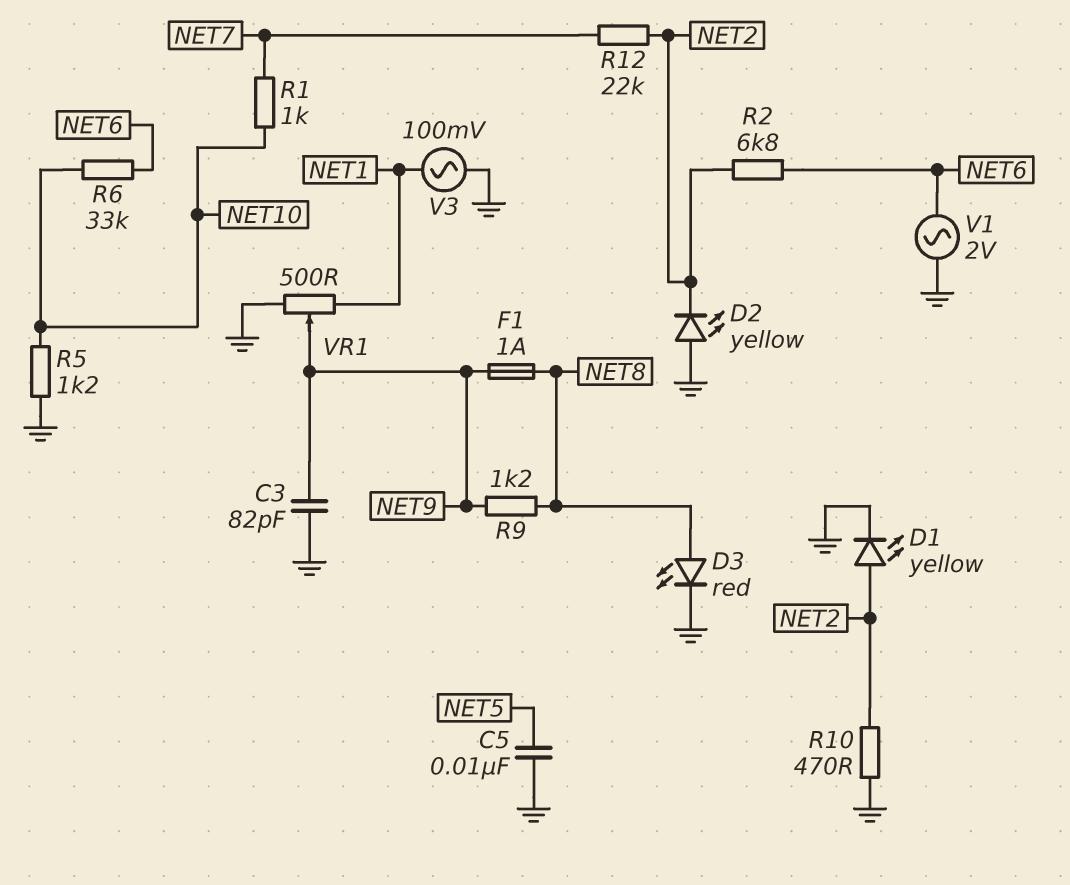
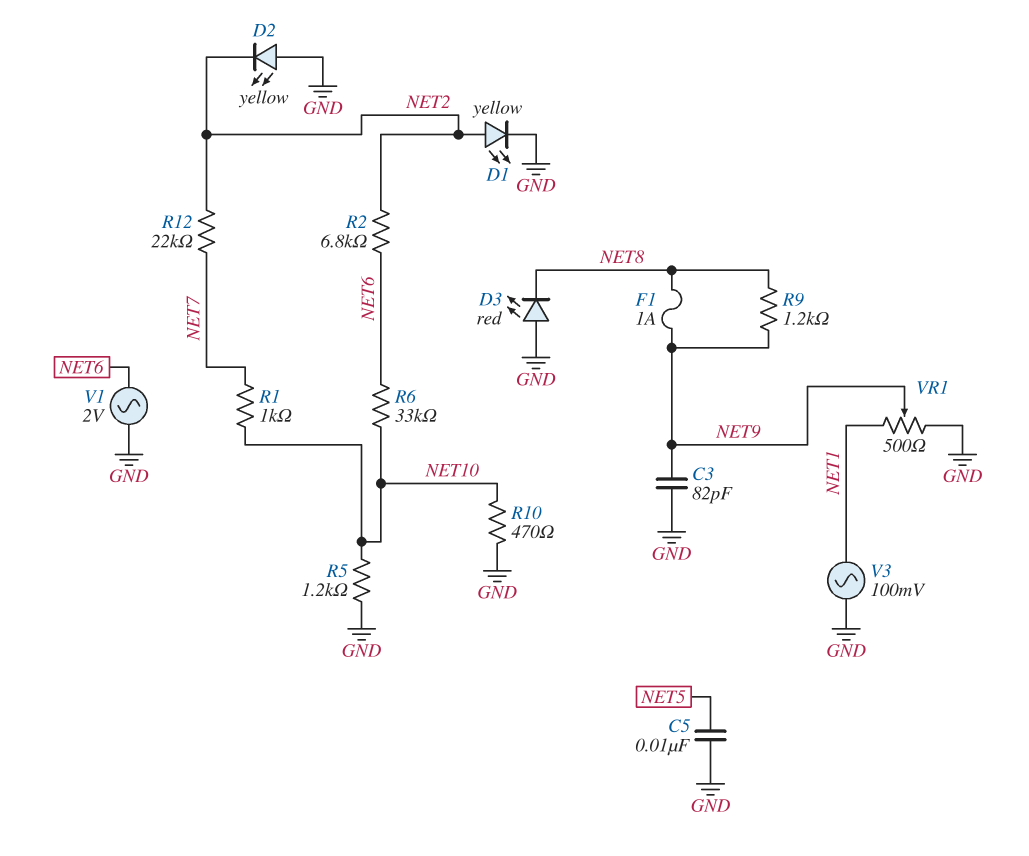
D3: LED red (A NET8, K GND) -> LED red (A GND, K NET8)
R10: 470 (GND, NET2) -> 470 (GND, NET10)

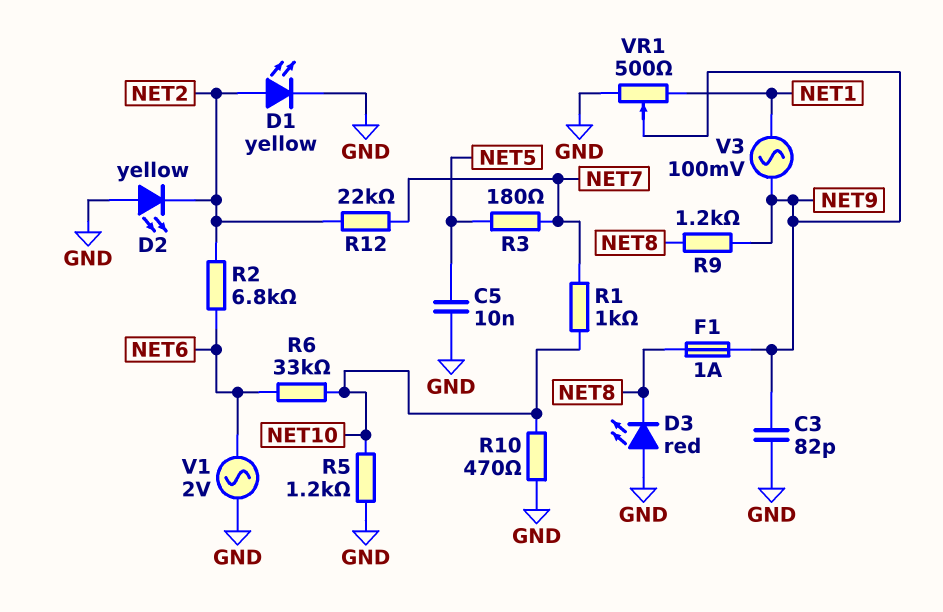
R3: none -> 180 (NET5, NET7)
V3: AC 100mV (GND, NET1) -> AC 100mV (NET1, NET9)

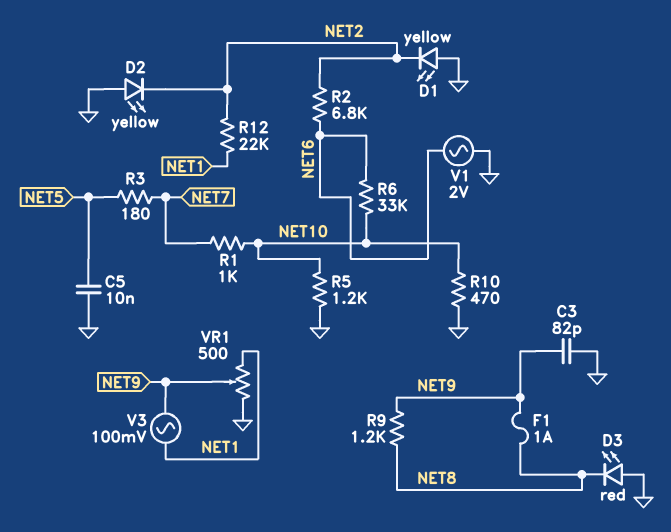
D1: LED yellow (A NET2, K GND) -> LED yellow (A GND, K NET2)
R12: 22k (NET2, NET7) -> 22k (NET1, NET2)

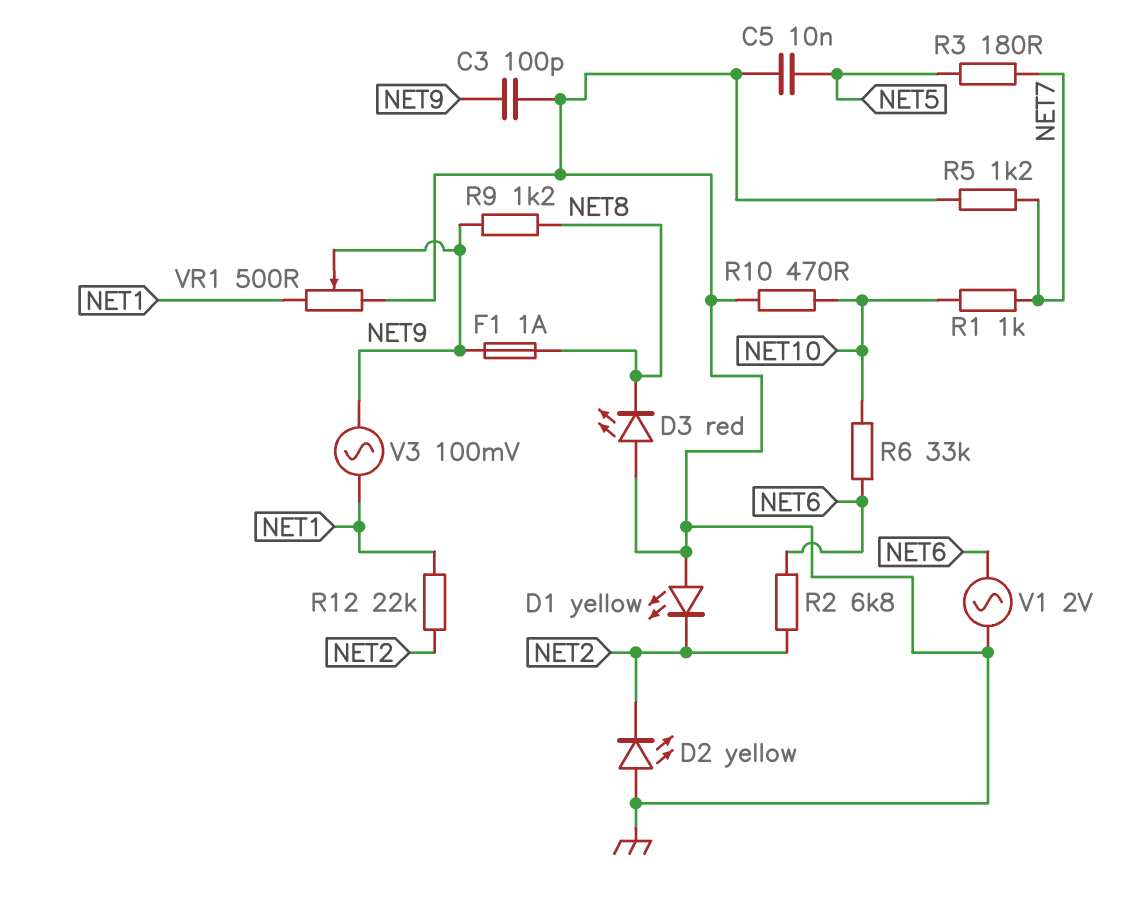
C3: 82pF (GND, NET9) -> 100pF (GND, NET9)
R5: 1.2k (GND, NET10) -> 1.2k (GND, NET7)

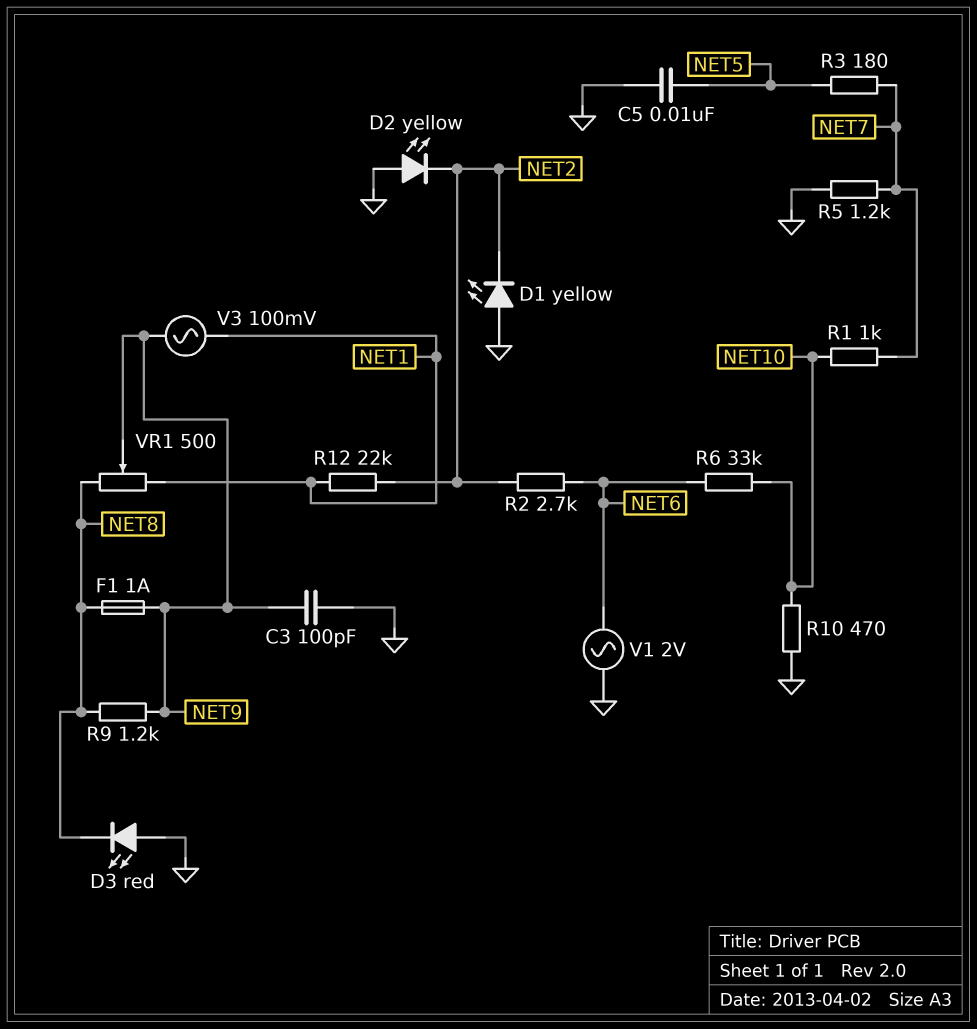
R2: 6.8k (NET2, NET6) -> 2.7k (NET2, NET6)
VR1: 500 (GND, NET1, wiper NET9) -> 500 (NET1, NET8, wiper NET9)

